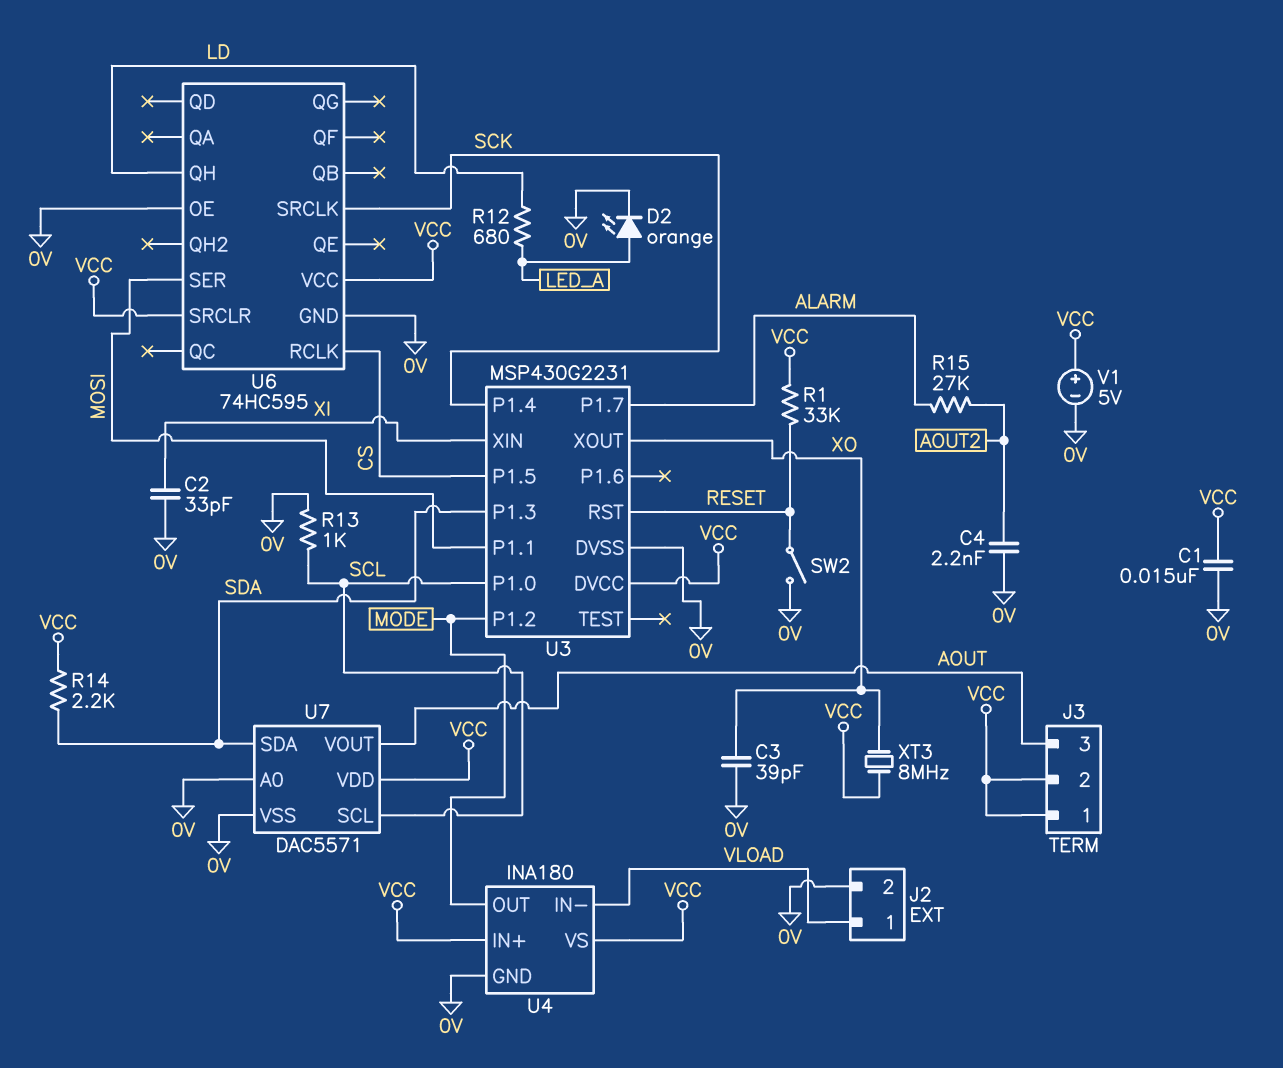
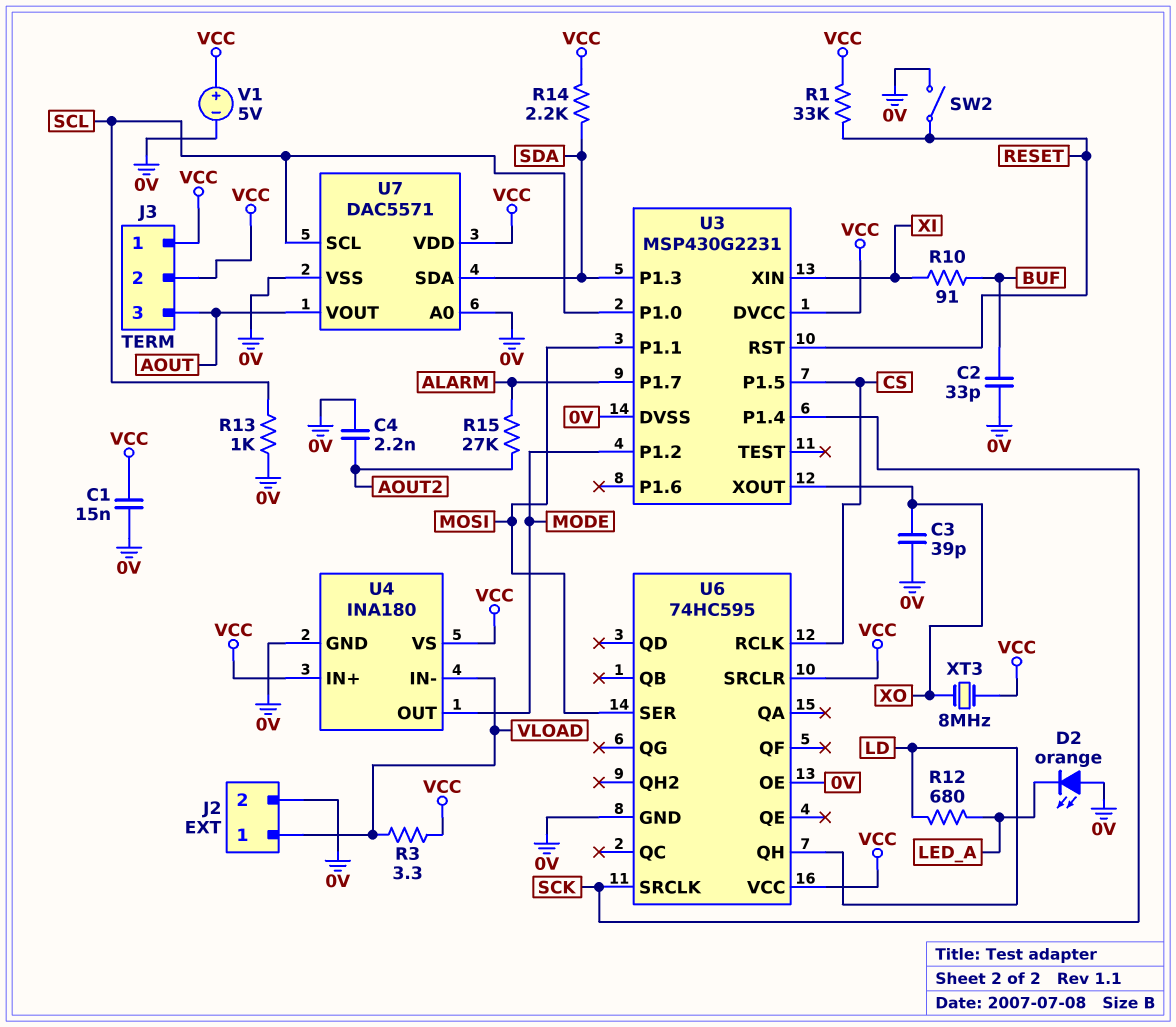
C2: 33pF (0V, XI) -> 33pF (0V, BUF)
D2: LED orange (A LED_A, K 0V) -> LED orange (A 0V, K LED_A)
R3: none -> 3.3 (VCC, VLOAD)
R10: none -> 91 (BUF, XI)

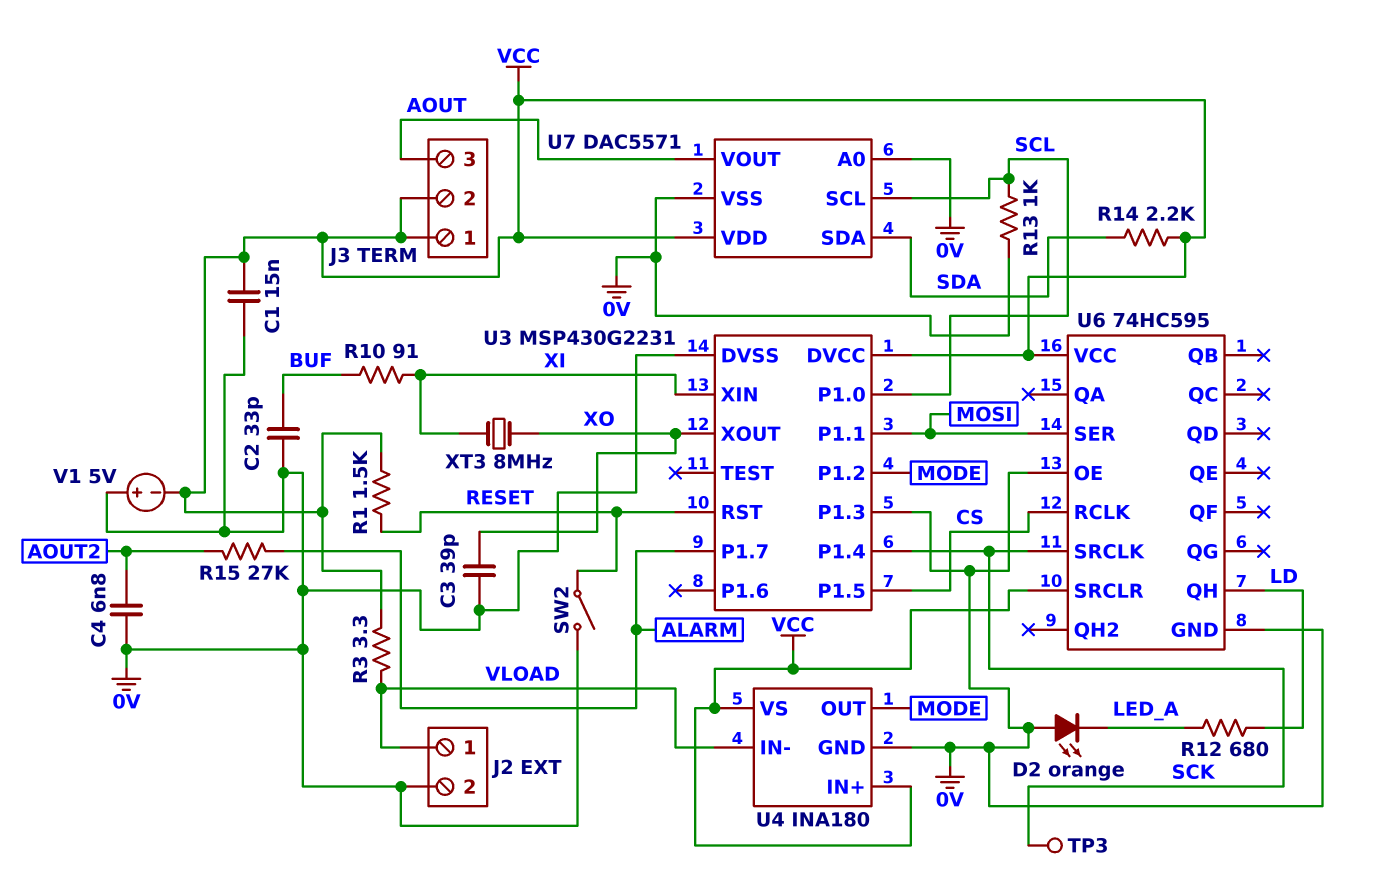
C4: 2.2nF (0V, AOUT2) -> 6.8nF (0V, AOUT2)
R1: 33k (RESET, VCC) -> 1.5k (RESET, VCC)
TP3: none -> test point (SCK)
U3 pin P1.3: SDA -> 0V
V1: 5V (plus VCC, minus 0V) -> 5V (plus 0V, minus VCC)
XT3: 8MHz (VCC, XO) -> 8MHz (XI, XO)

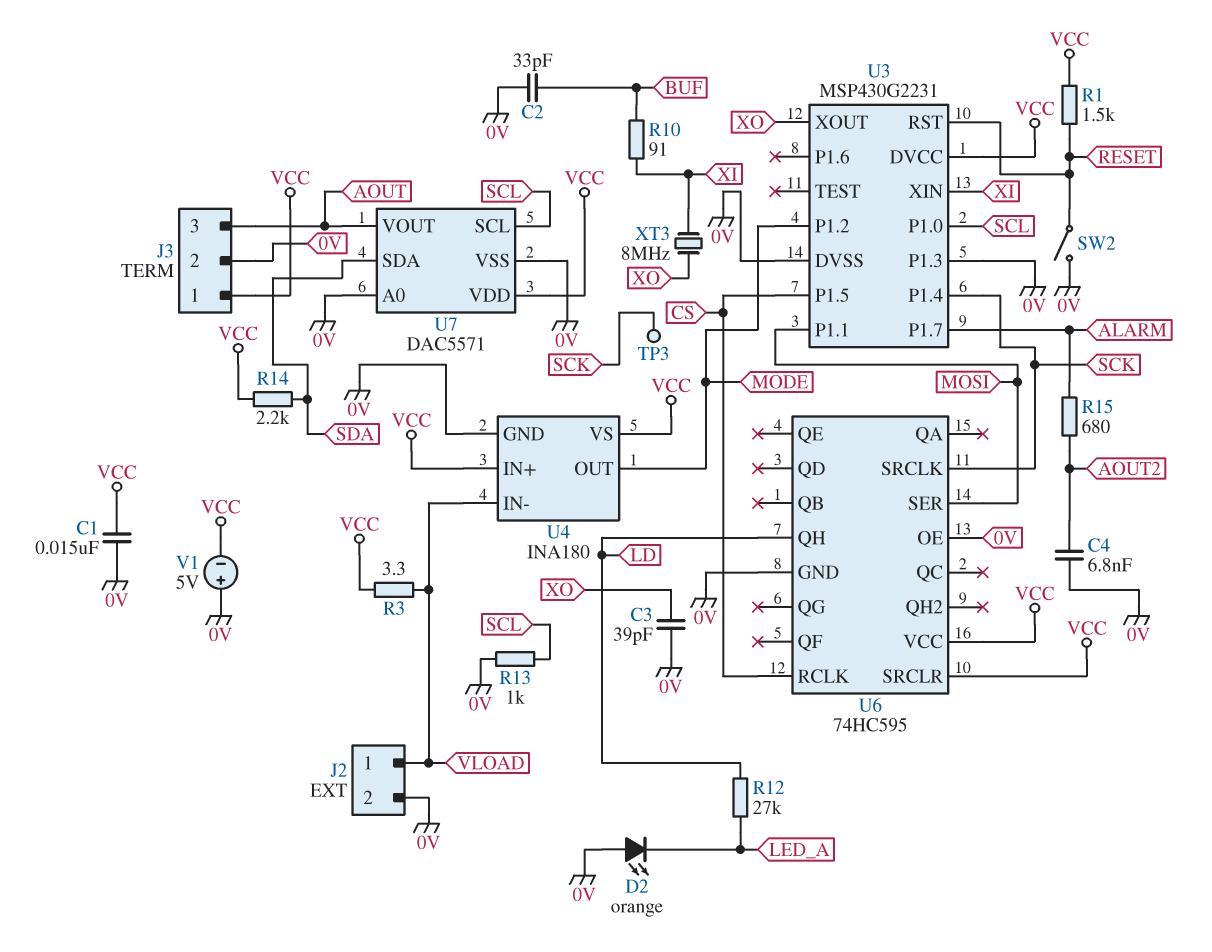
J3 pin 2: VCC -> 0V
R12: 680 (LD, LED_A) -> 27k (LD, LED_A)
R15: 27k (ALARM, AOUT2) -> 680 (ALARM, AOUT2)

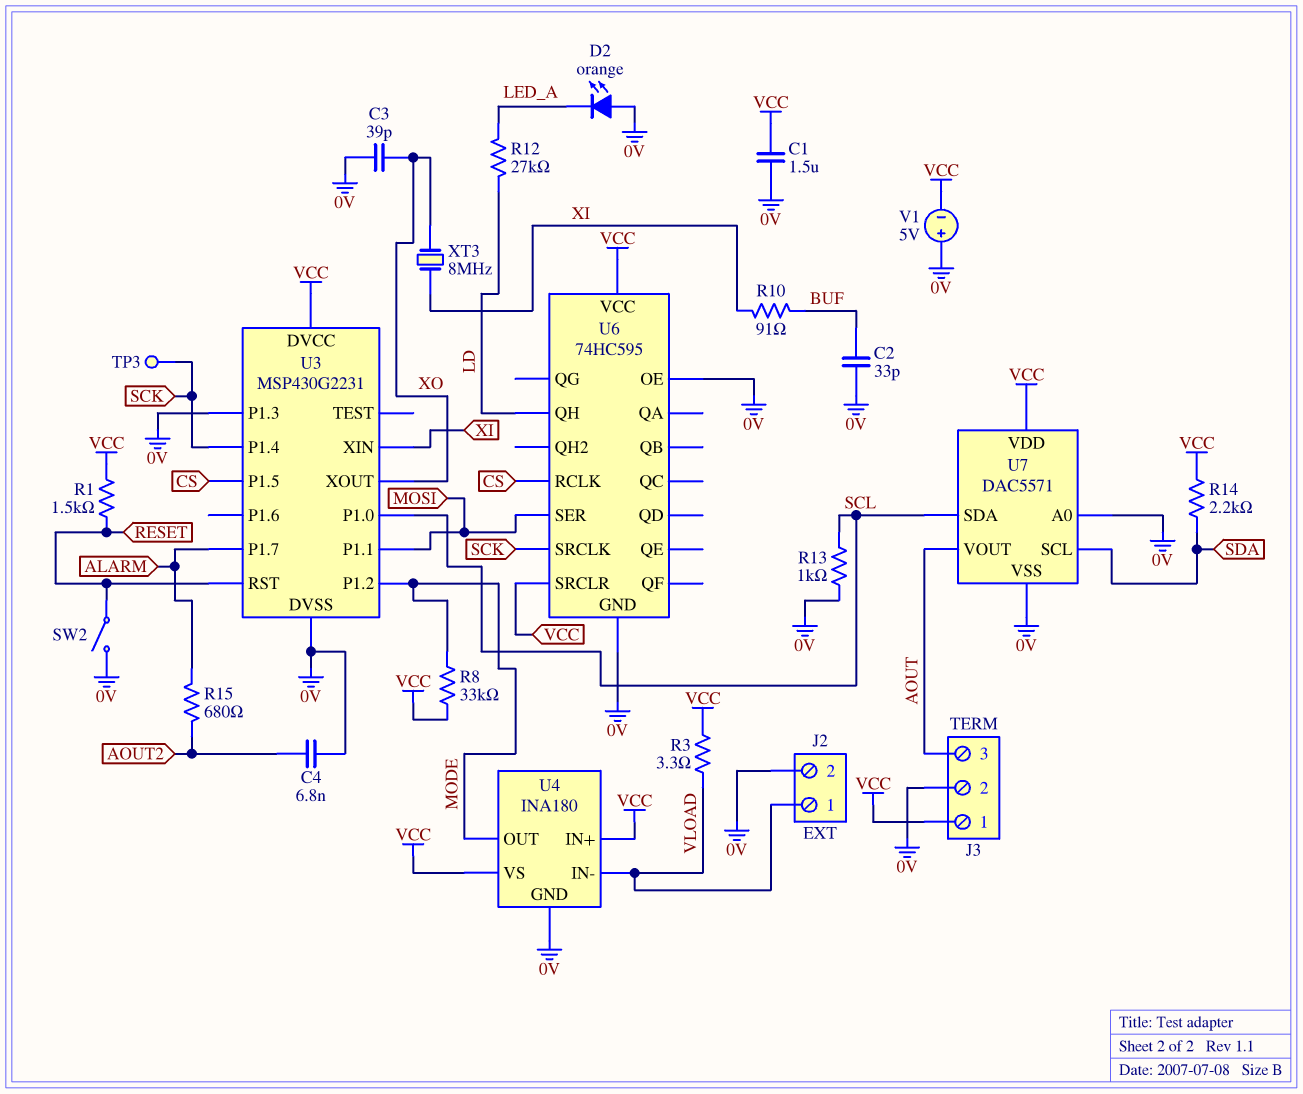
C1: 15nF (0V, VCC) -> 1.5uF (0V, VCC)
R8: none -> 33k (MODE, VCC)
U7 pin SCL: SCL -> SDA
U7 pin SDA: SDA -> SCL

